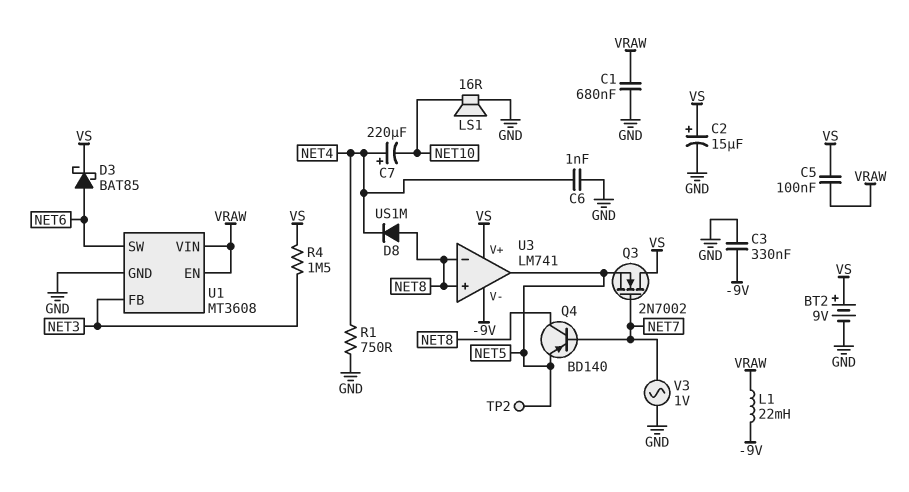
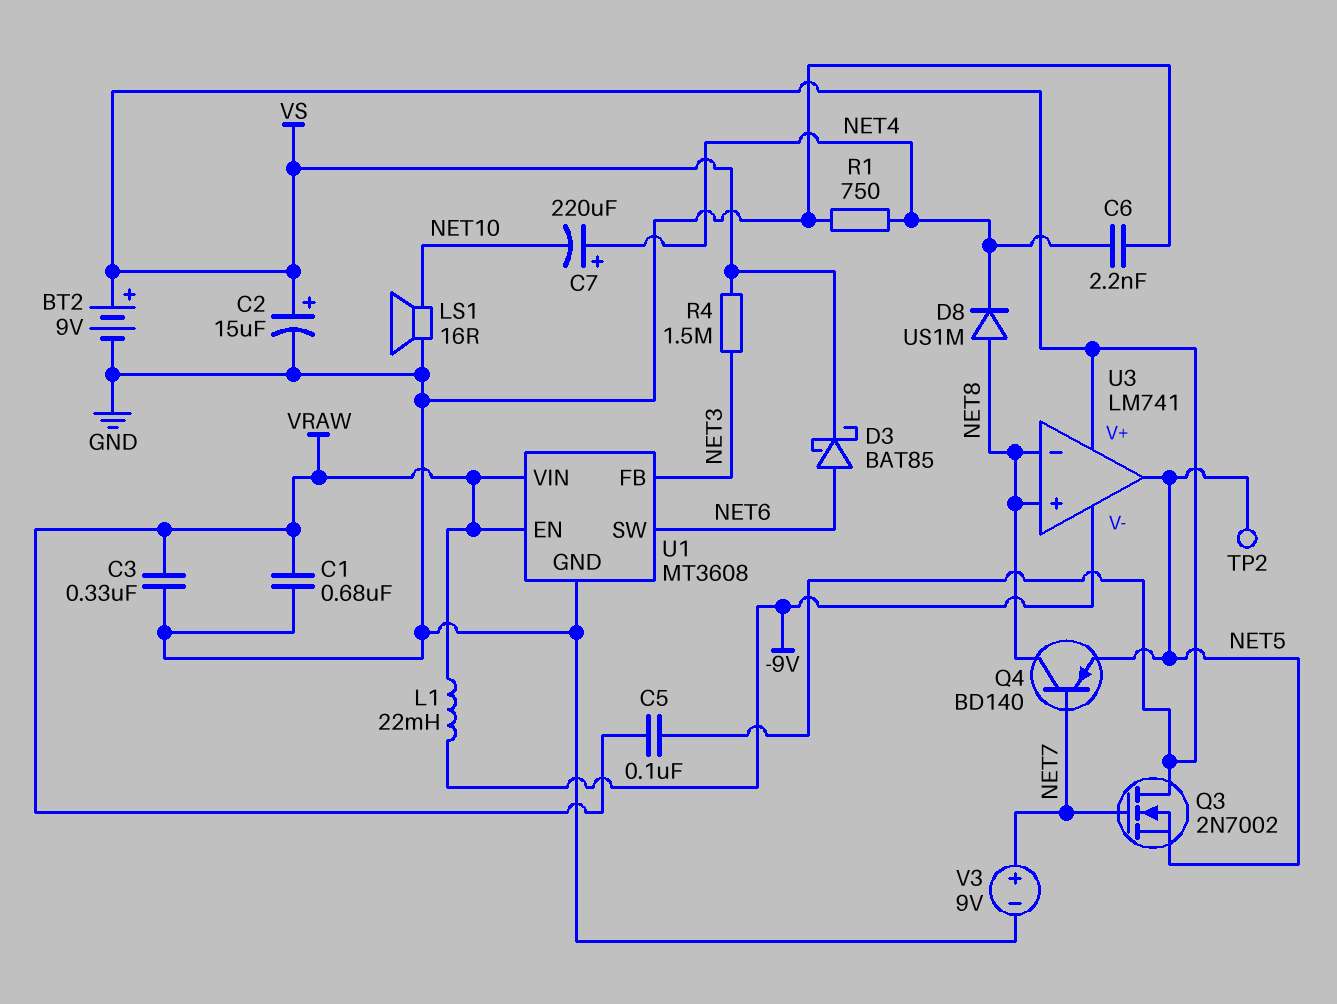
C3: 330nF (-9V, GND) -> 330nF (GND, VRAW)
C6: 1nF (GND, NET4) -> 2.2nF (GND, NET4)
V3: AC 1V (GND, NET7) -> 9V (plus NET7, minus GND)

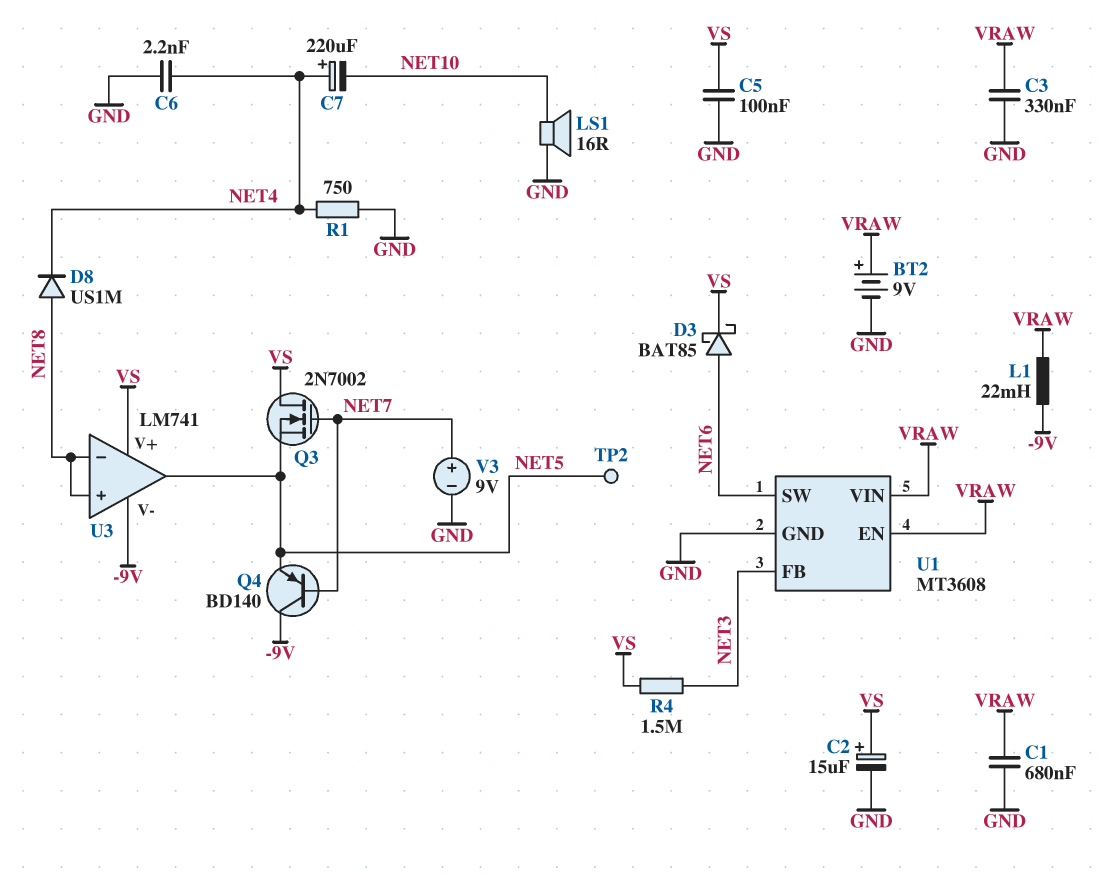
BT2: 9V (plus VS, minus GND) -> 9V (plus VRAW, minus GND)
C5: 100nF (VRAW, VS) -> 100nF (GND, VS)
Q4: PNP BD140 (B NET7, C NET8, E NET5) -> PNP BD140 (B NET7, C -9V, E NET5)

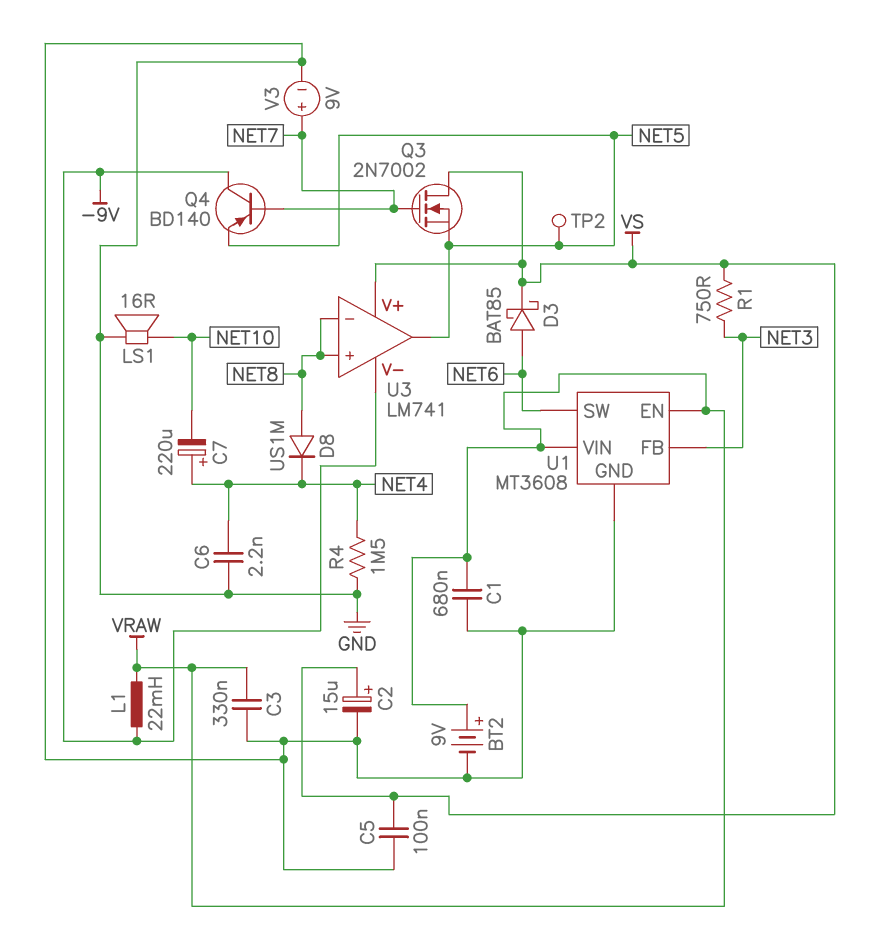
R1: 750 (GND, NET4) -> 750 (NET3, VS)
R4: 1.5M (NET3, VS) -> 1.5M (GND, NET4)

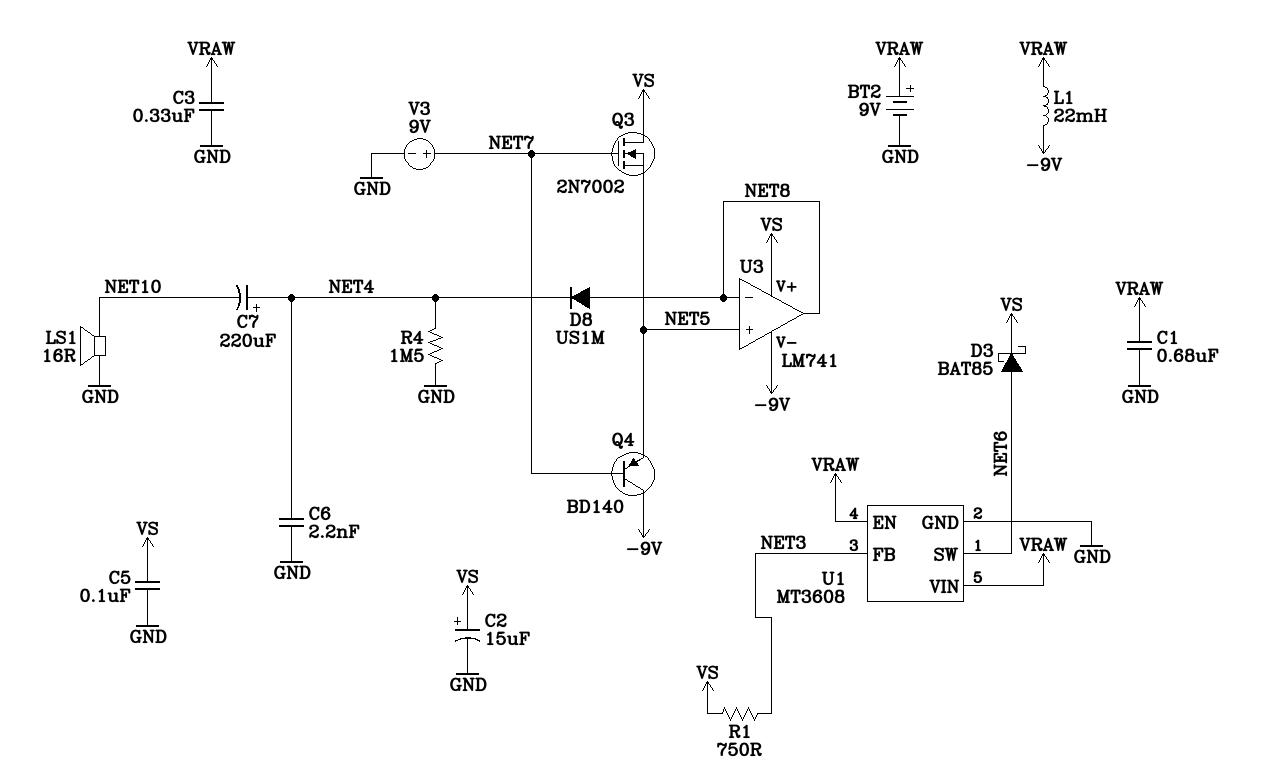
TP2: test point (NET5) -> none
U3 pin in+: NET8 -> NET5
U3 pin out: NET5 -> NET8

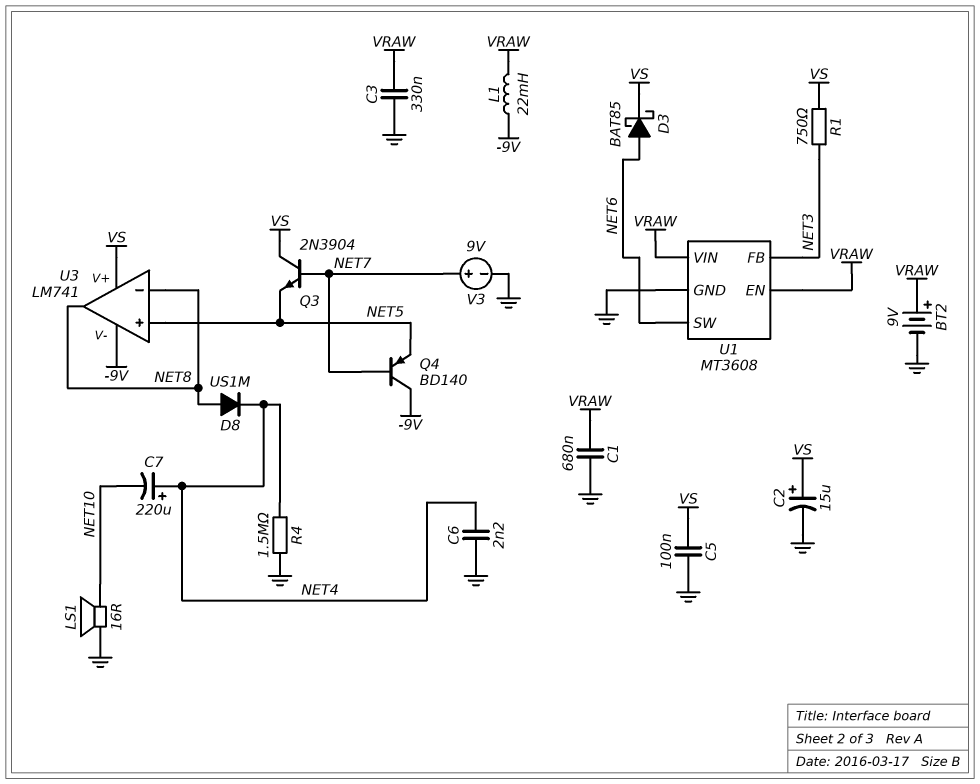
Q3: NMOS 2N7002 (G NET7, D VS, S NET5) -> NPN 2N3904 (B NET7, C VS, E NET5)

